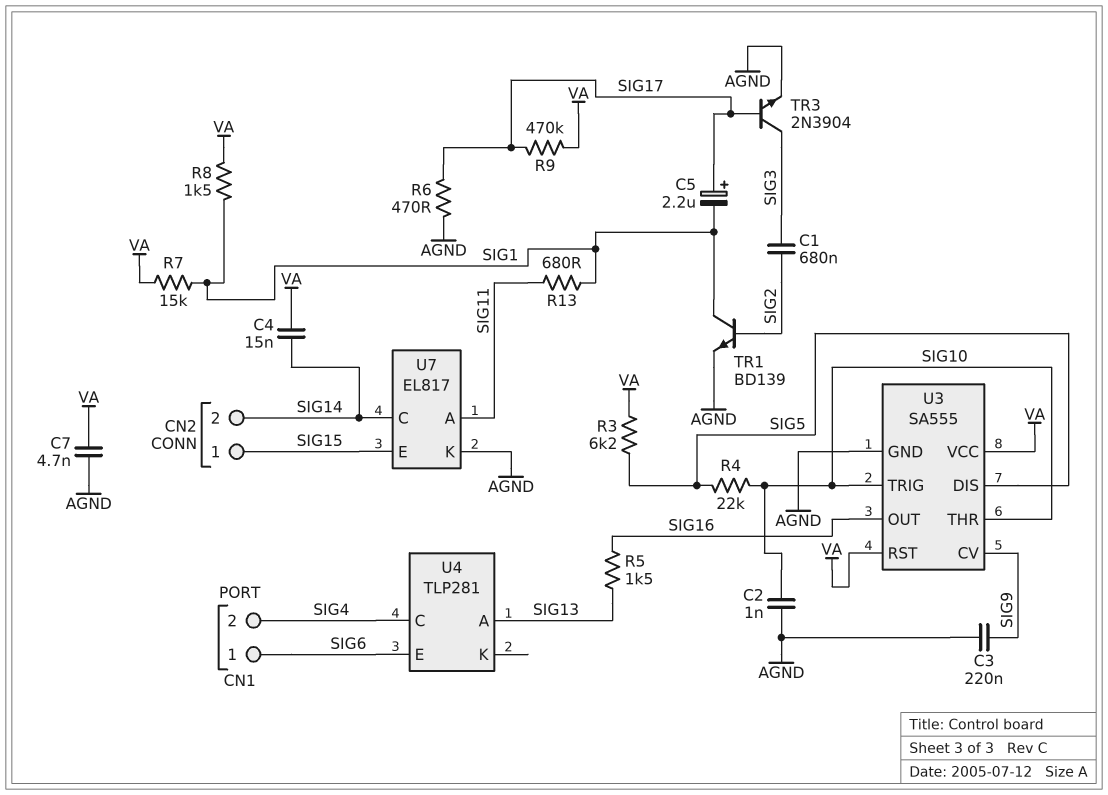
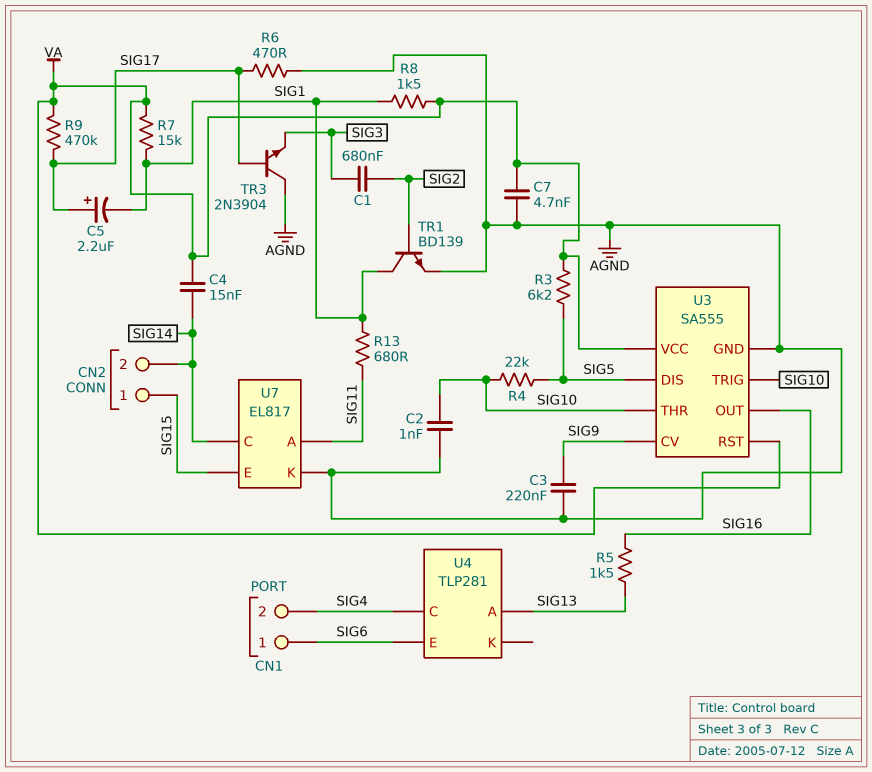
TR3: NPN 2N3904 (B SIG17, C SIG3, E AGND) -> NPN 2N3904 (B SIG17, C AGND, E SIG3)

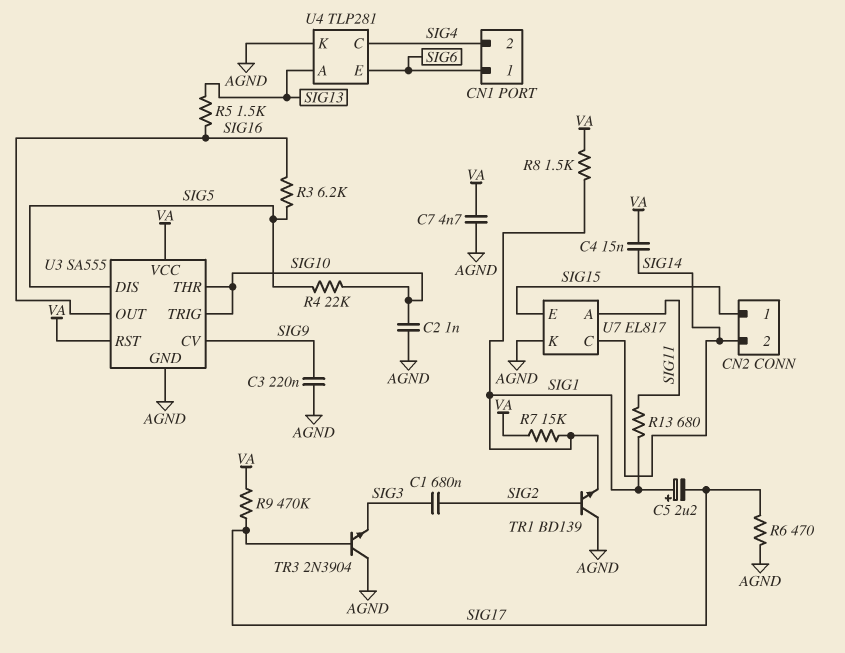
C5: 2.2uF (plus SIG17, minus SIG1) -> 2.2uF (plus SIG1, minus SIG17)
R3: 6.2k (SIG5, VA) -> 6.2k (SIG5, SIG16)
TR1: NPN BD139 (B SIG2, C SIG1, E AGND) -> NPN BD139 (B SIG2, C AGND, E SIG1)
U4 pin K: none -> AGND

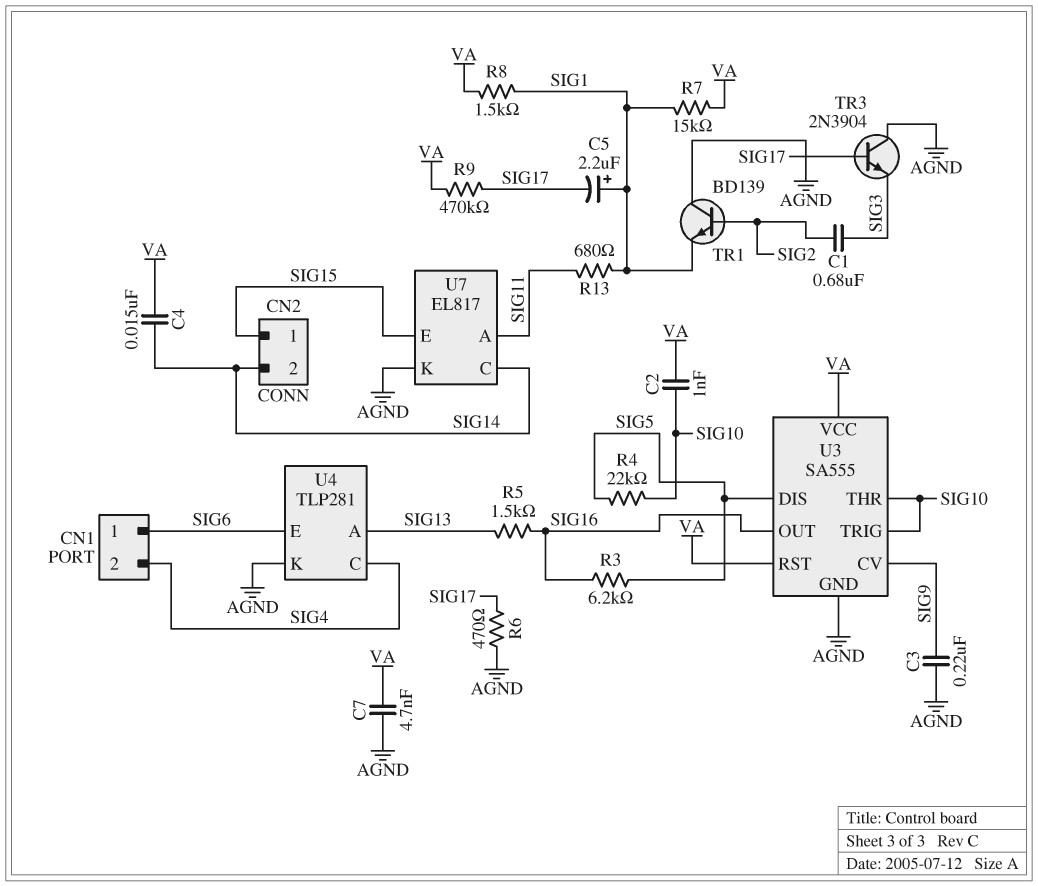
C2: 1nF (AGND, SIG10) -> 1nF (SIG10, VA)

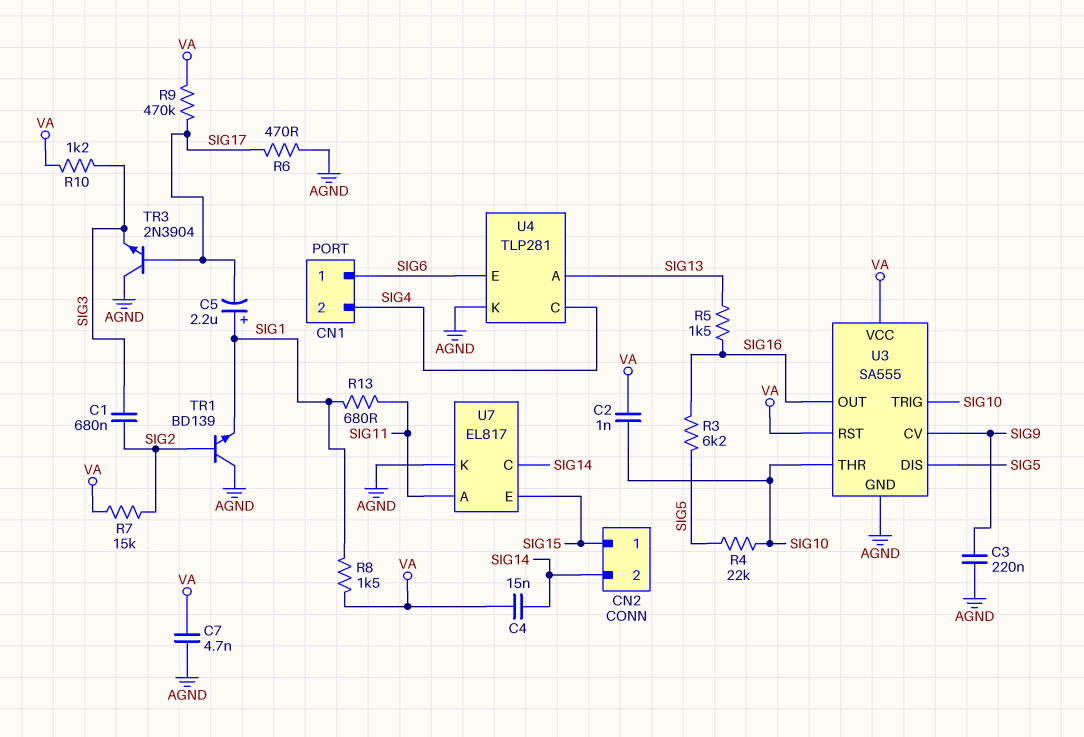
R7: 15k (SIG1, VA) -> 15k (SIG2, VA)
R10: none -> 1.2k (SIG3, VA)

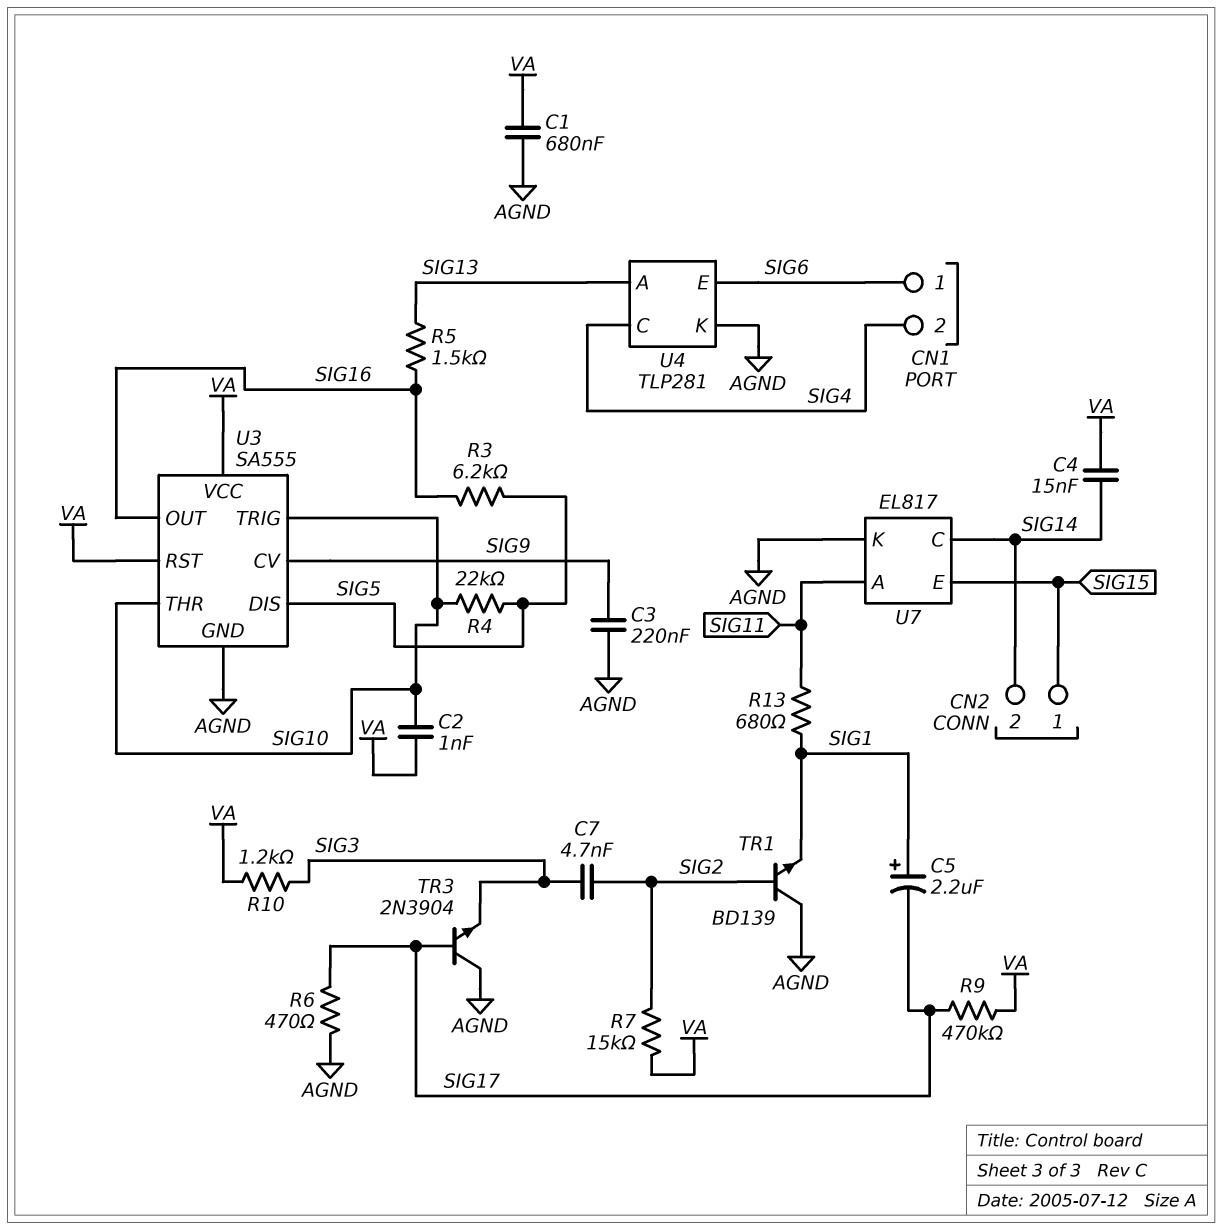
C1: 680nF (SIG2, SIG3) -> 680nF (AGND, VA)
C7: 4.7nF (AGND, VA) -> 4.7nF (SIG2, SIG3)
R8: 1.5k (SIG1, VA) -> none

